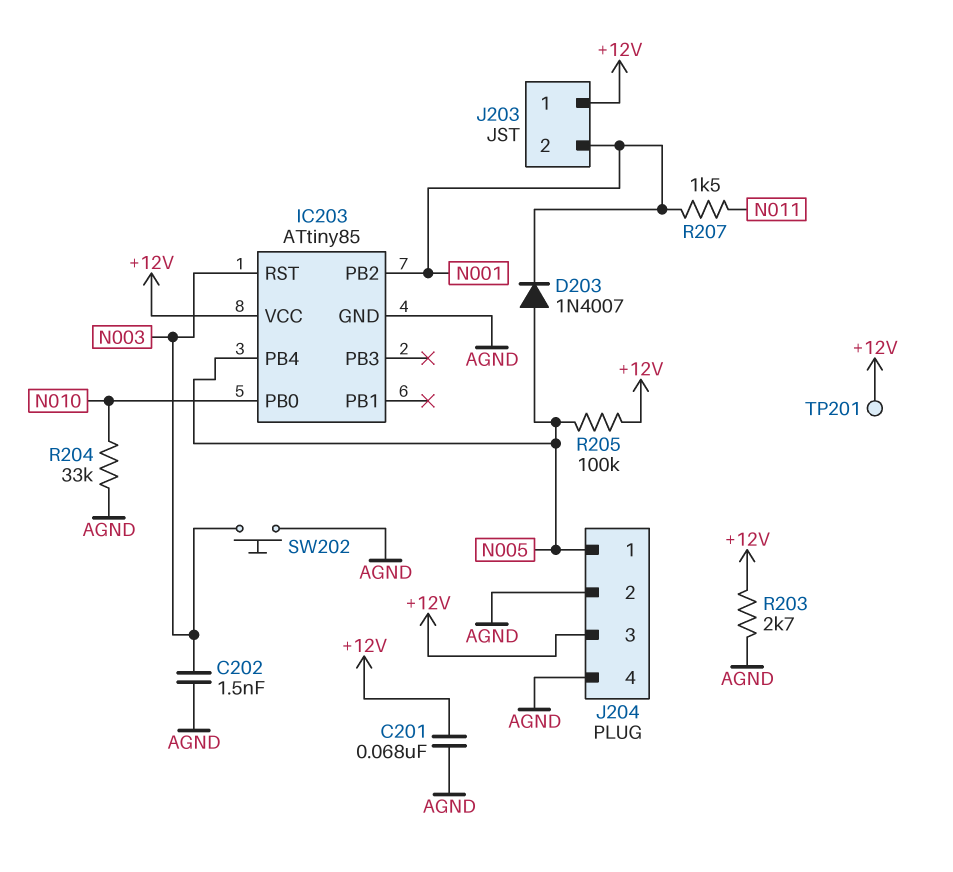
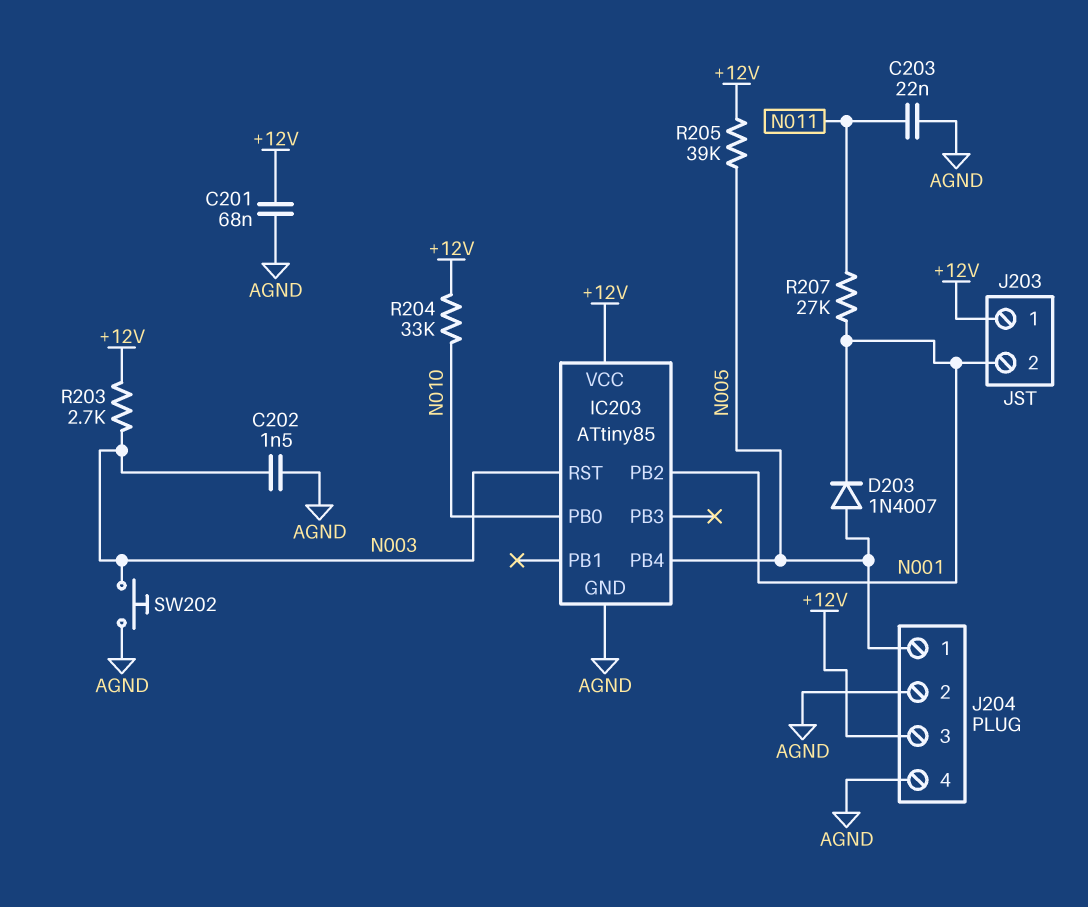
C203: none -> 22nF (AGND, N011)
R203: 2.7k (+12V, AGND) -> 2.7k (+12V, N003)
R204: 33k (AGND, N010) -> 33k (+12V, N010)
R205: 100k (+12V, N005) -> 39k (+12V, N005)
R207: 1.5k (N001, N011) -> 27k (N001, N011)
TP201: test point (+12V) -> none

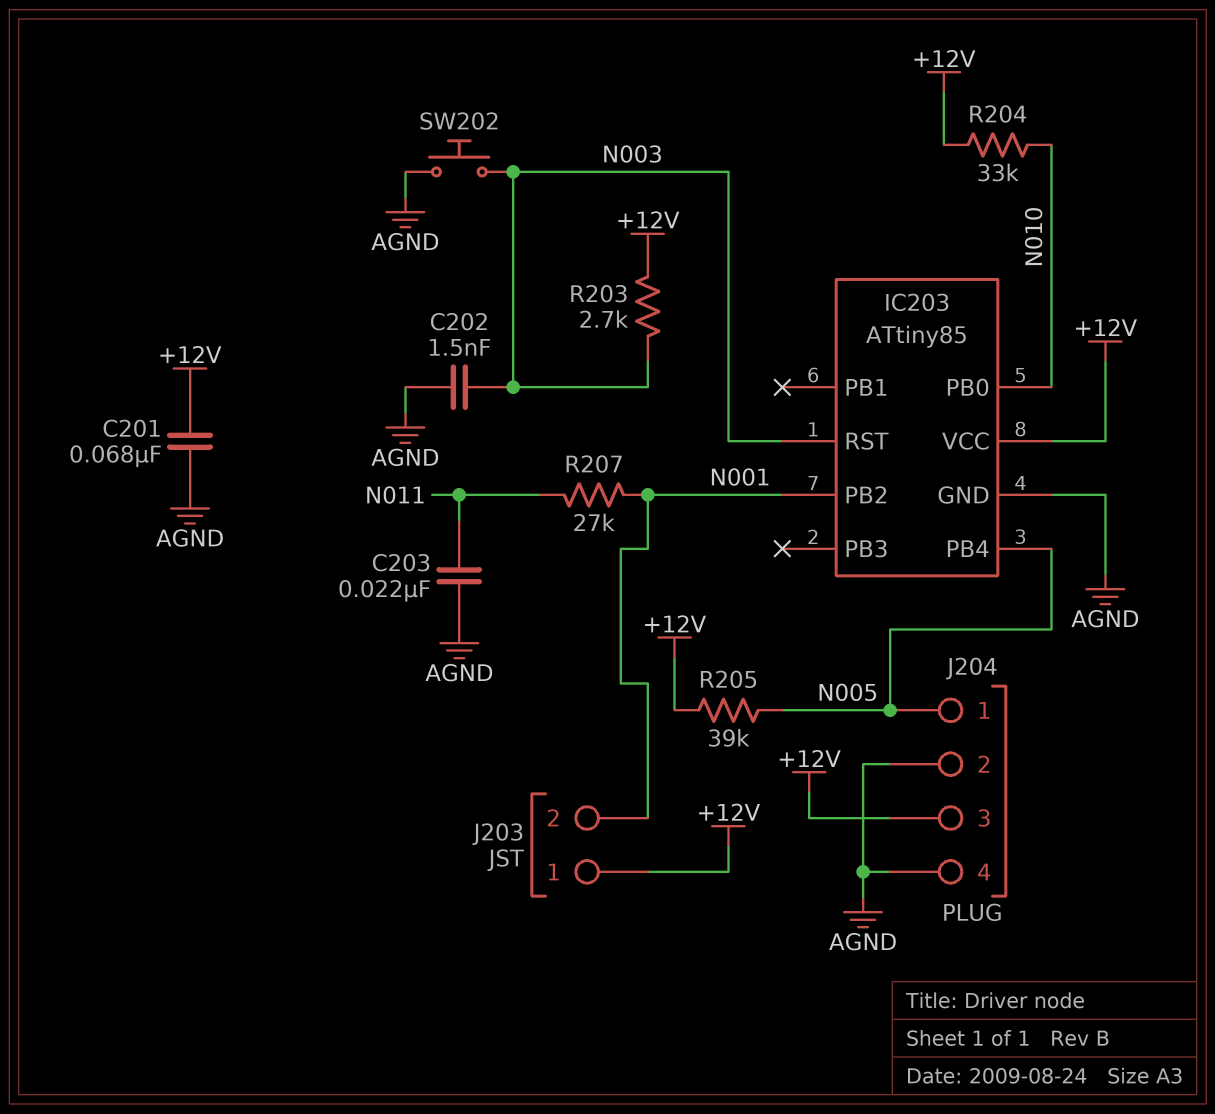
D203: diode 1N4007 (A N005, K N001) -> none

